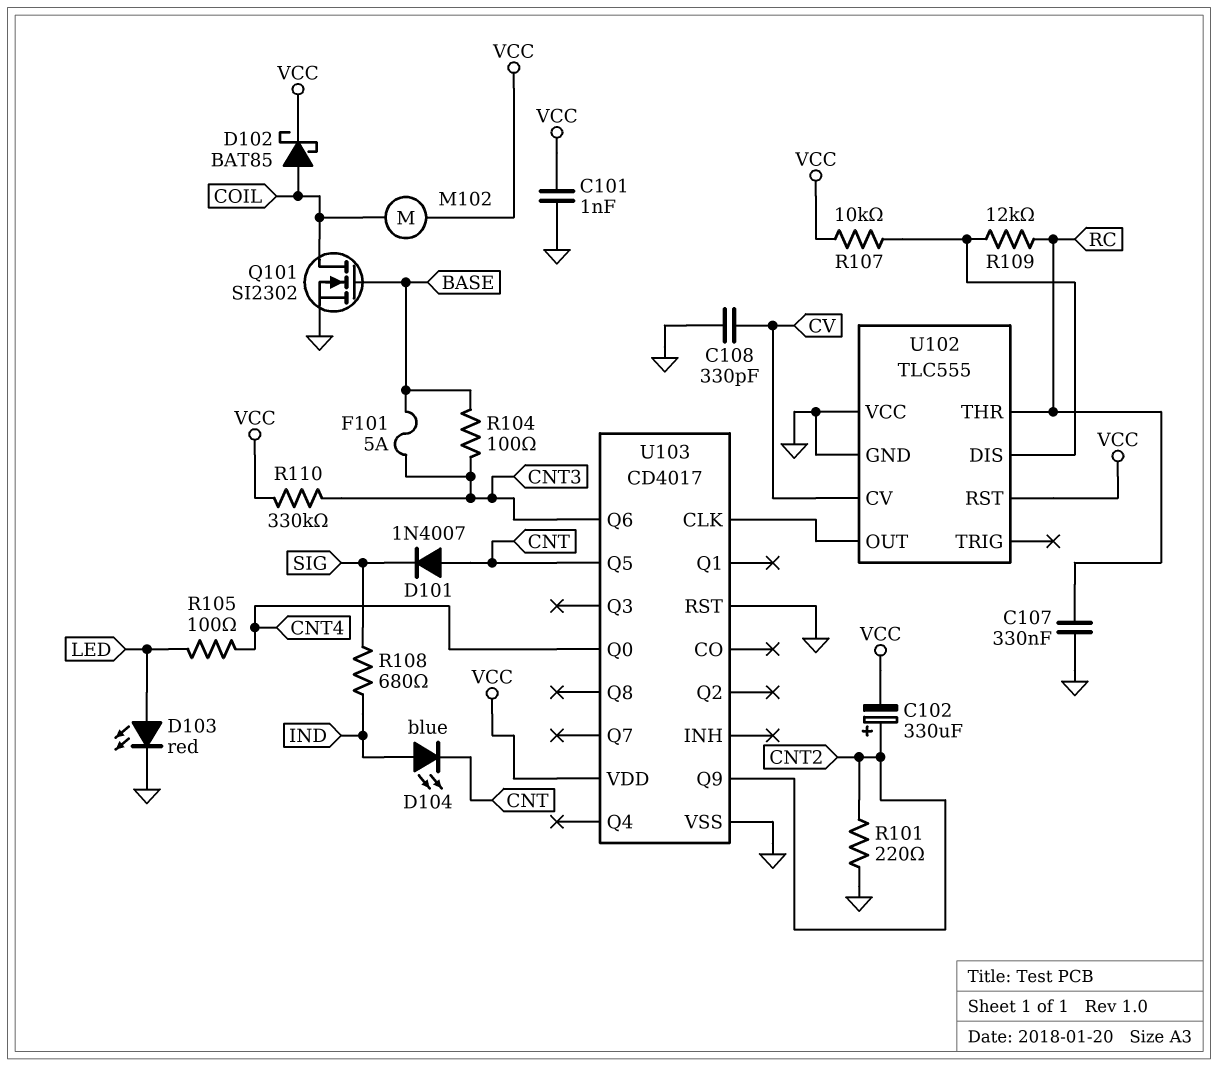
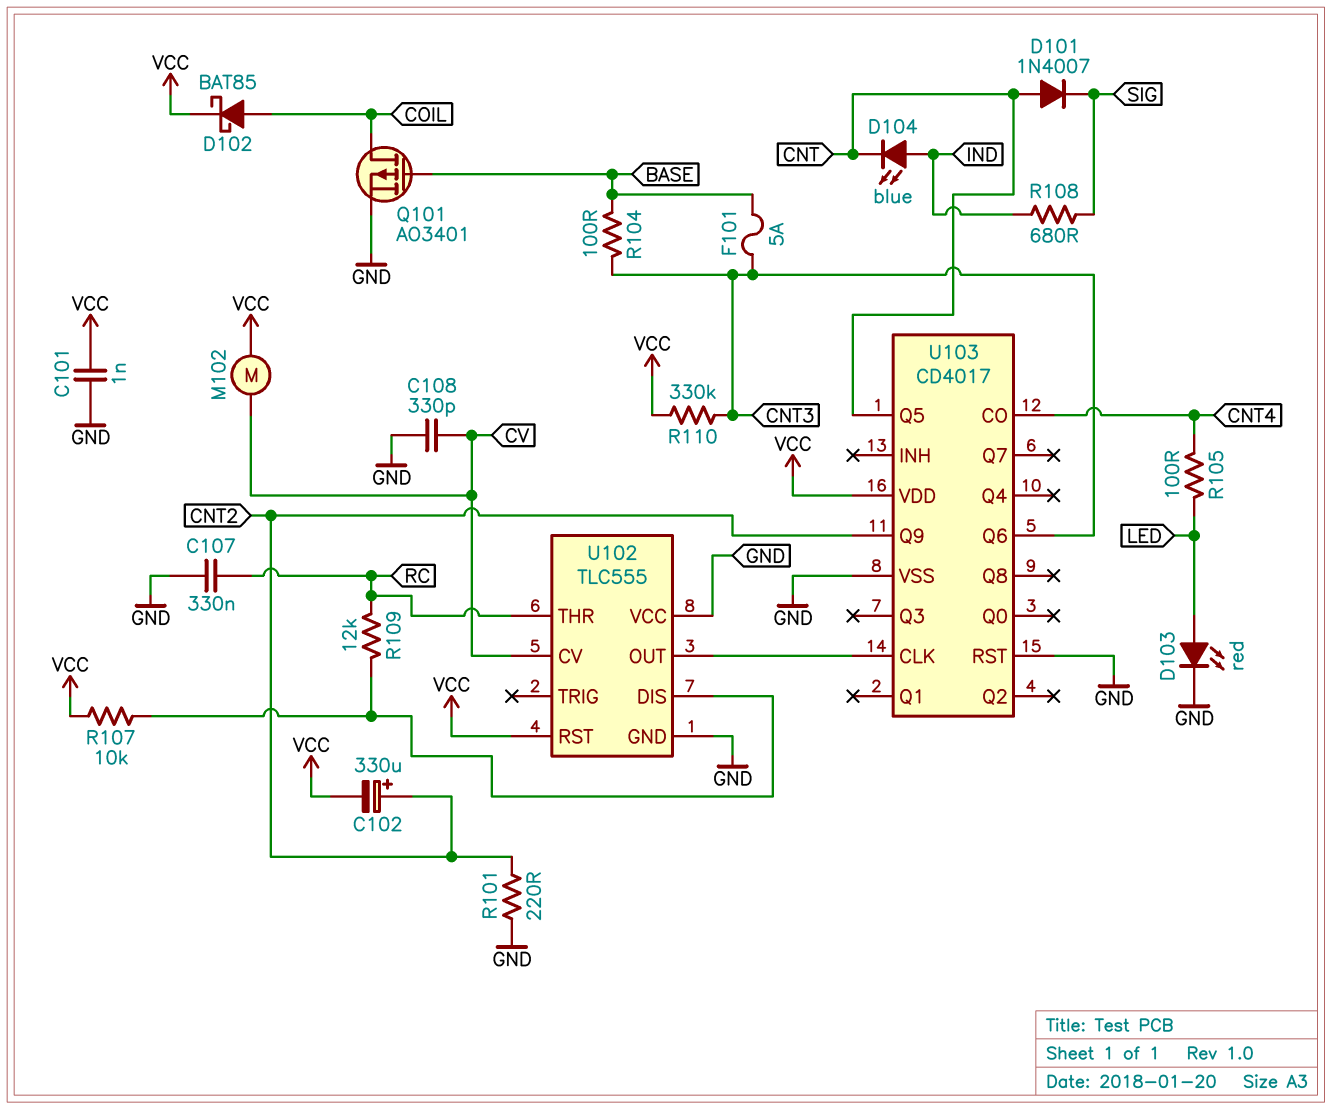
M102: motor (COIL, VCC) -> motor (CV, VCC)
Q101: NMOS SI2302 (G BASE, D COIL, S GND) -> PMOS AO3401 (G BASE, D COIL, S GND)
U103 pin CO: none -> CNT4
U103 pin Q0: CNT4 -> none

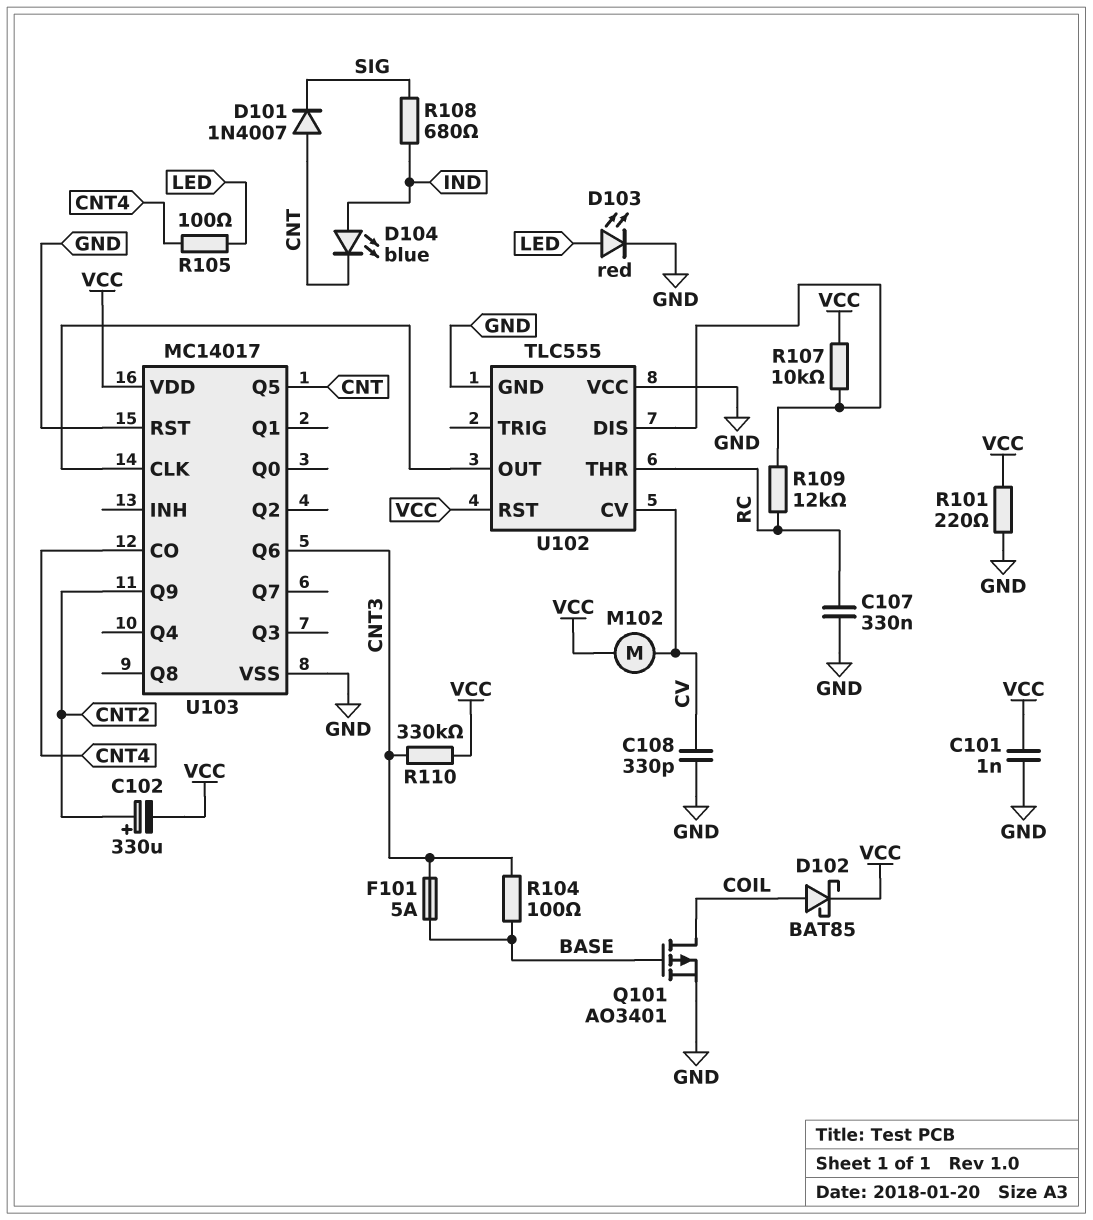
R101: 220 (CNT2, GND) -> 220 (GND, VCC)
U103: CD4017 -> MC14017

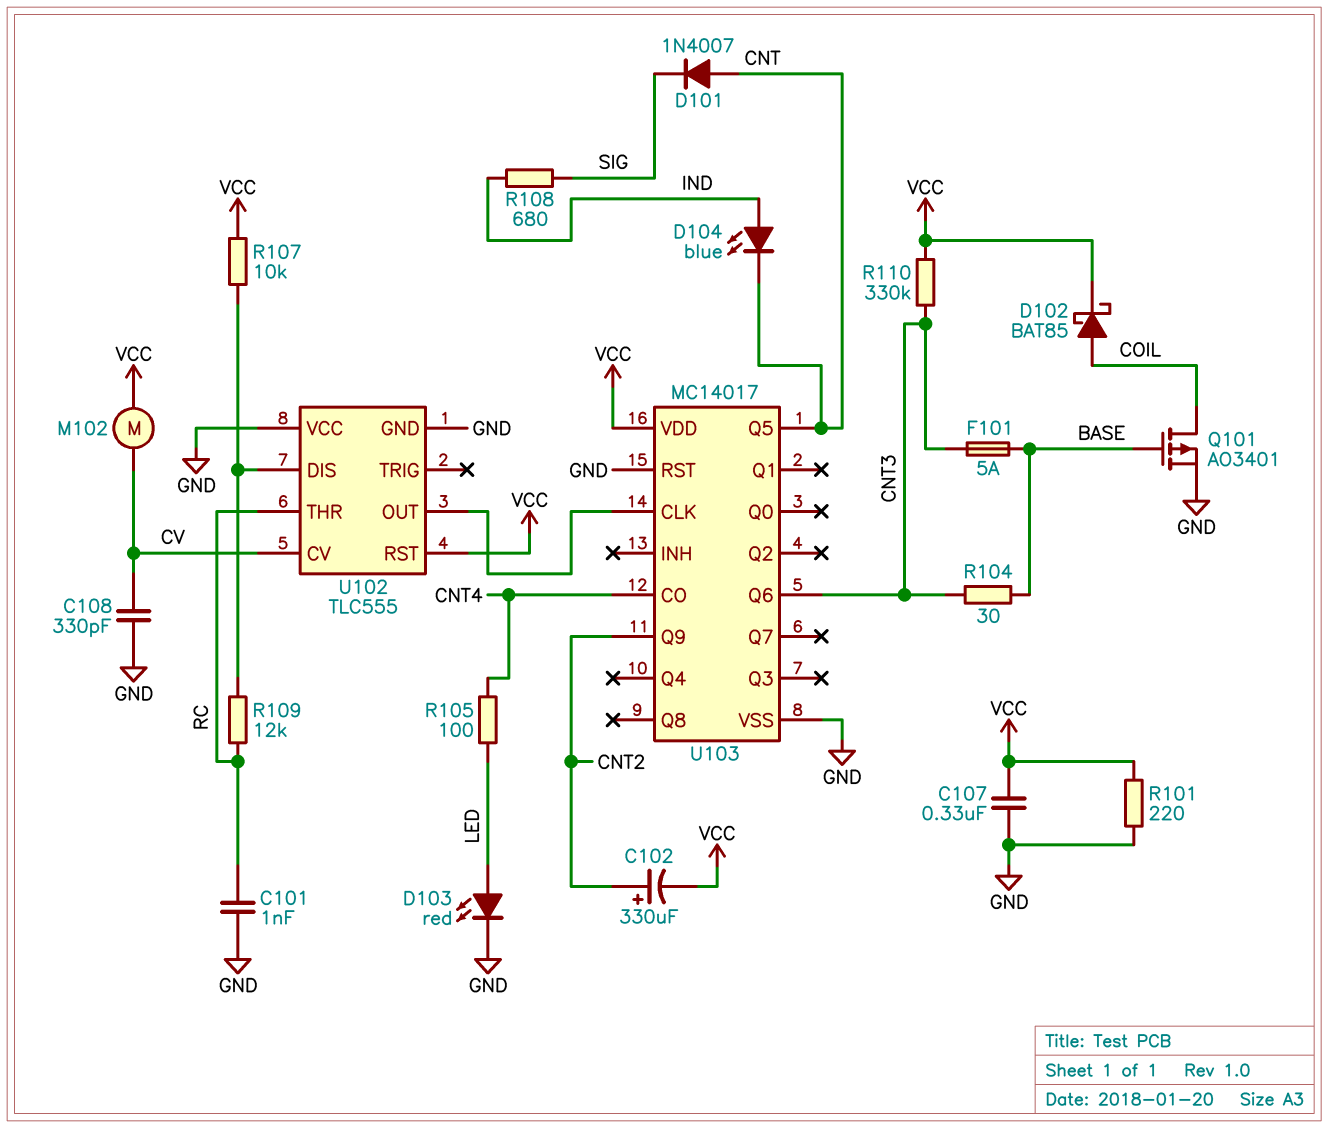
C101: 1nF (GND, VCC) -> 1nF (GND, RC)
C107: 330nF (GND, RC) -> 330nF (GND, VCC)
R104: 100 (BASE, CNT3) -> 30 (BASE, CNT3)

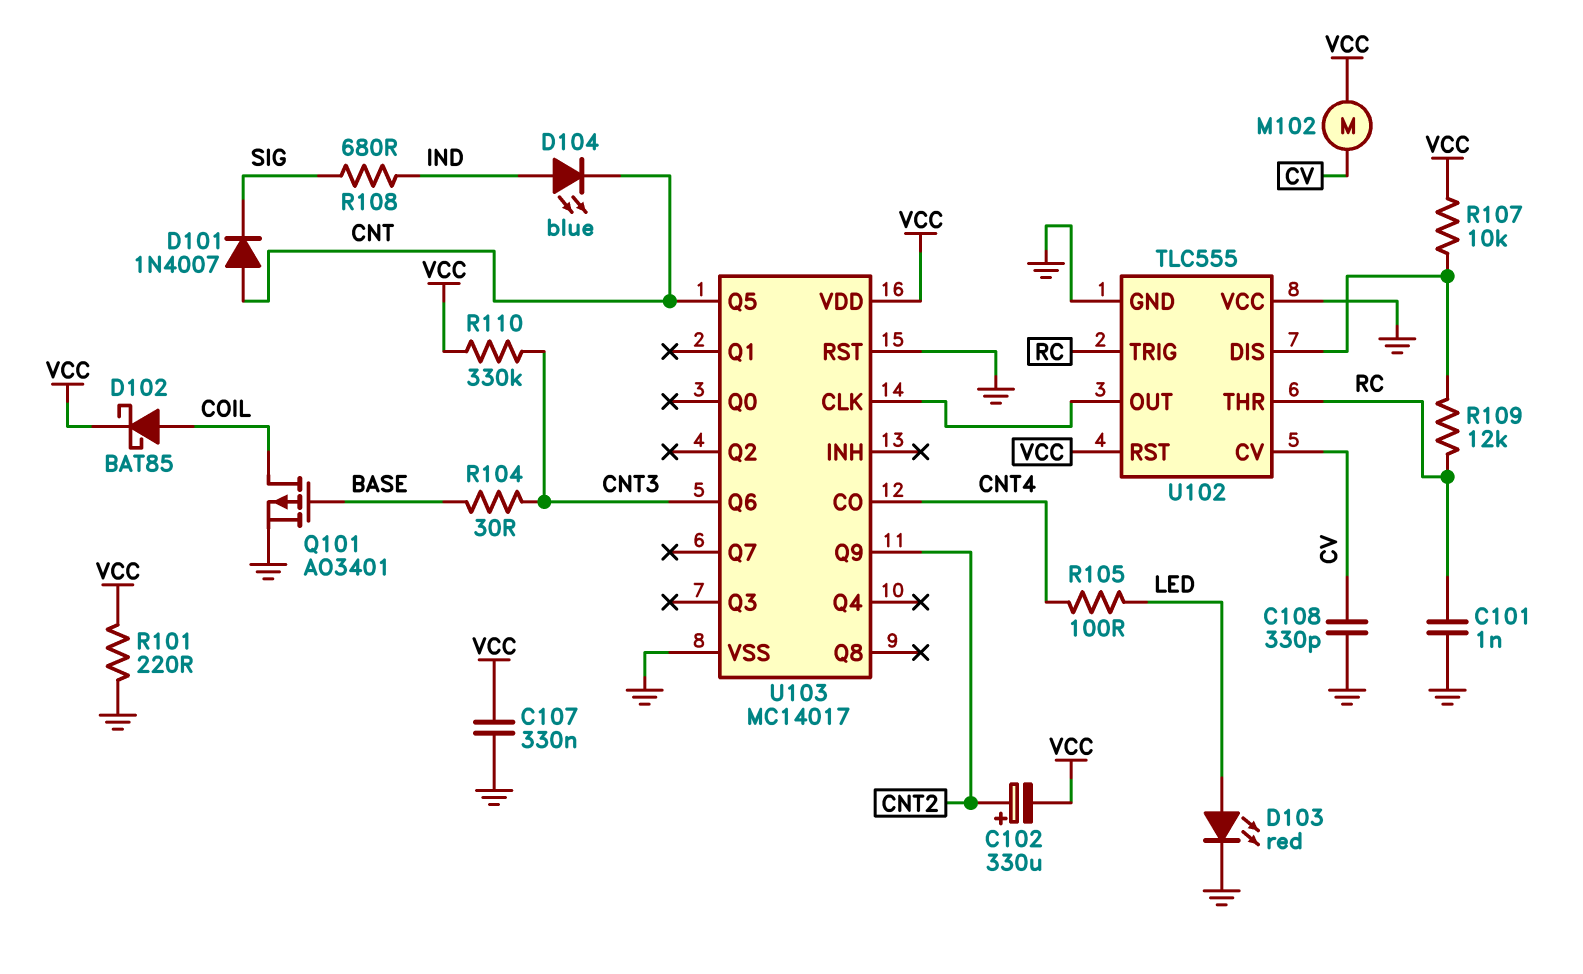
F101: 5A (BASE, CNT3) -> none
U102 pin TRIG: none -> RC

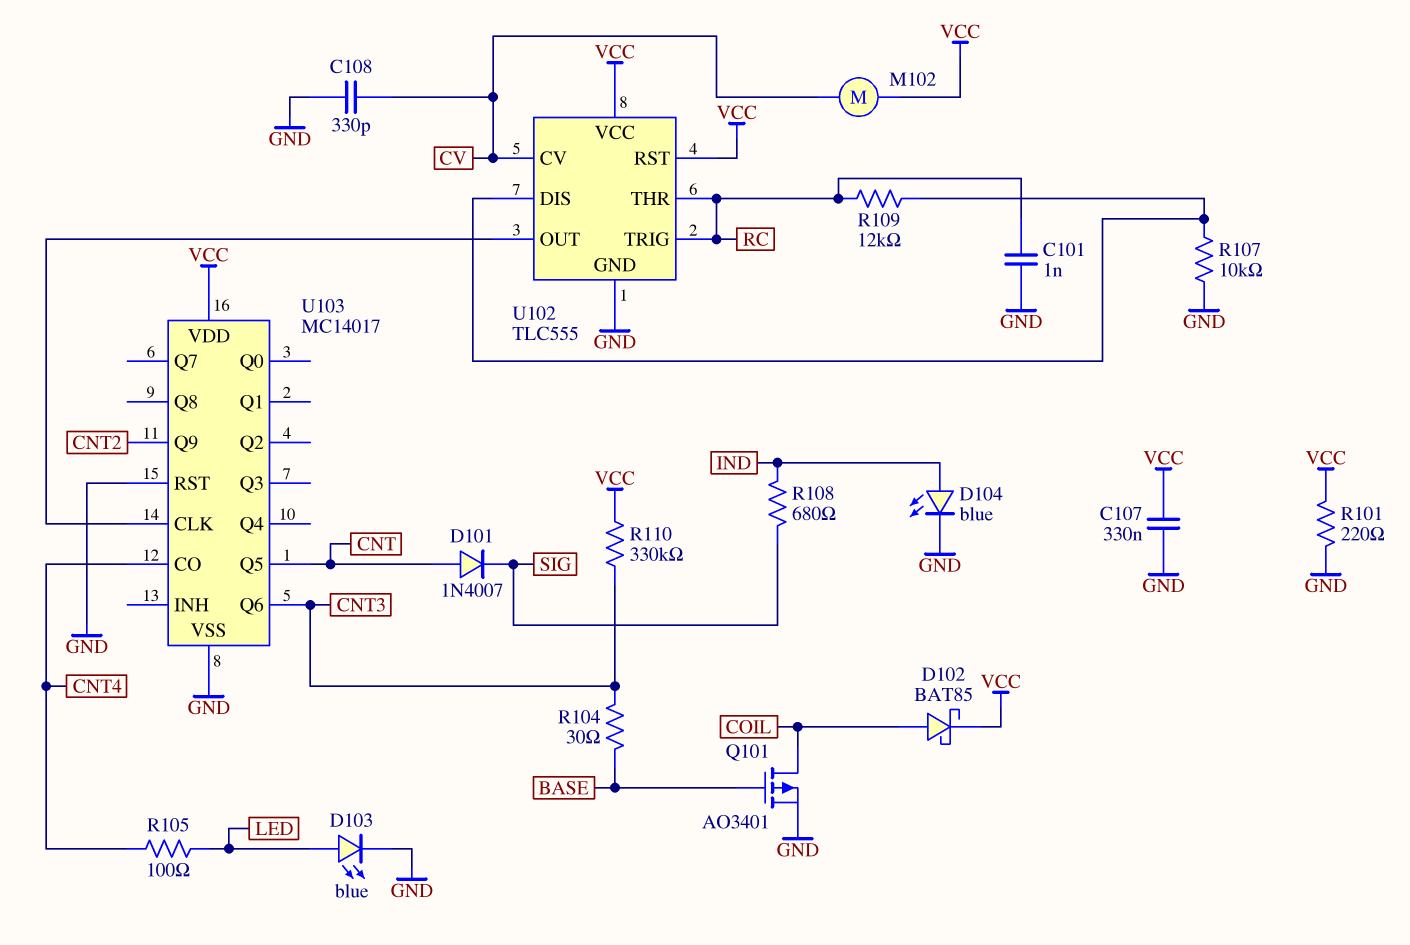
C102: 330uF (plus CNT2, minus VCC) -> none
D103: LED red (A LED, K GND) -> LED blue (A LED, K GND)
D104: LED blue (A IND, K CNT) -> LED blue (A IND, K GND)
R107: 10k (U102/DIS, VCC) -> 10k (GND, U102/DIS)
U102 pin VCC: GND -> VCC

